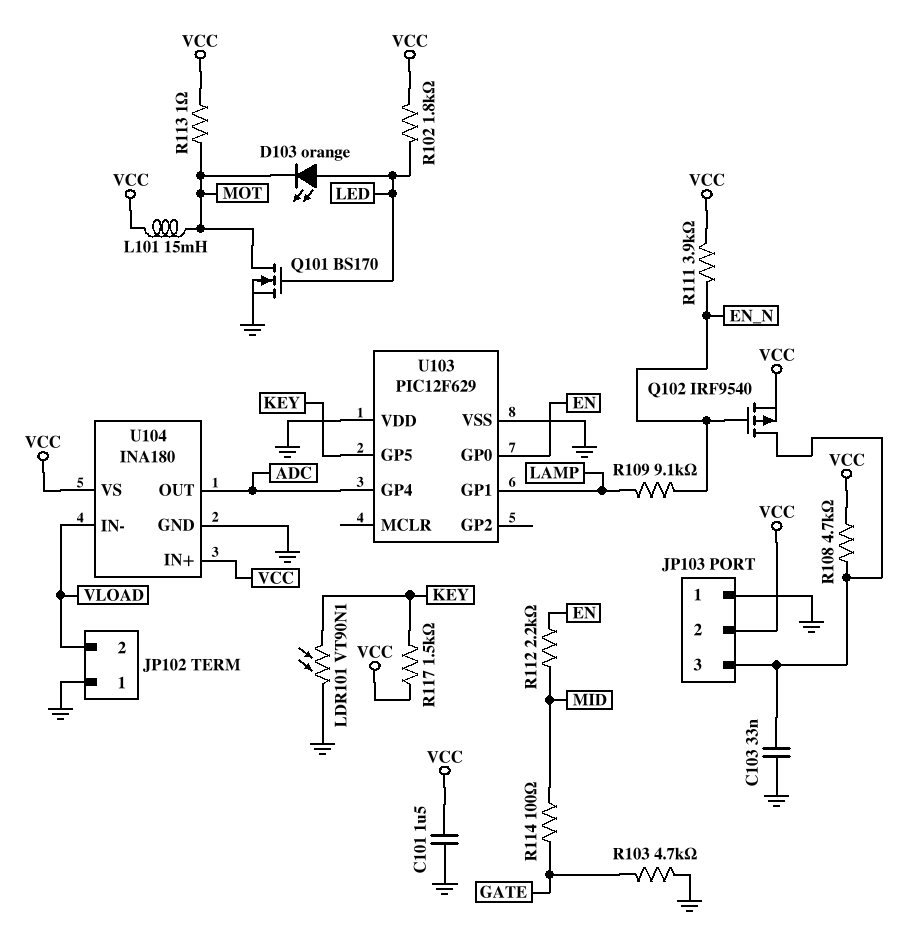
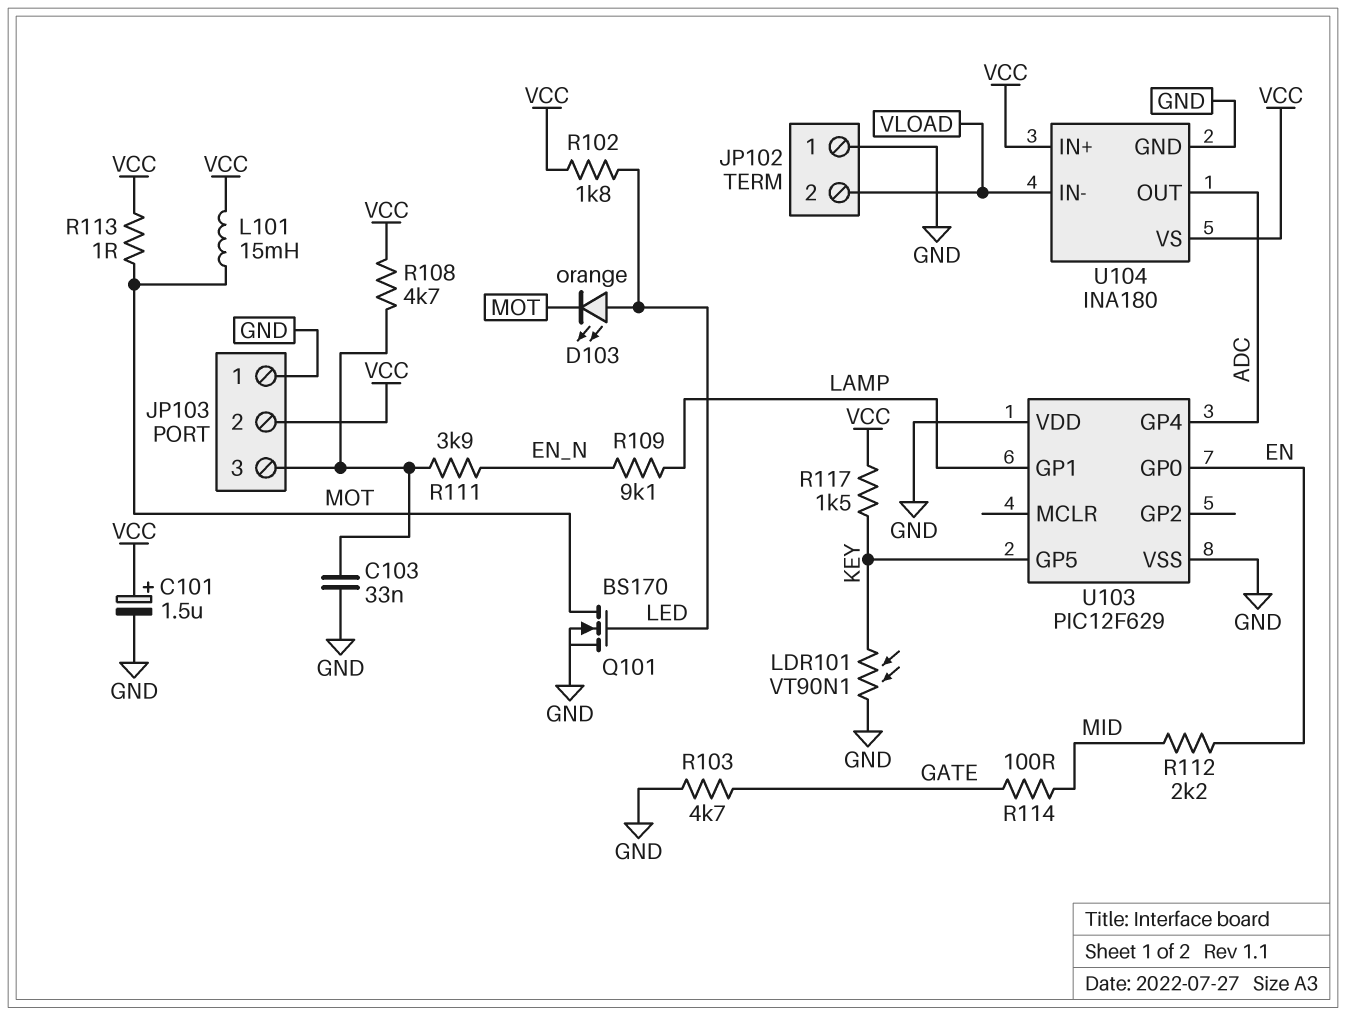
C101: 1.5uF (GND, VCC) -> 1.5uF (plus VCC, minus GND)
Q102: PMOS IRF9540 (G EN_N, D JP103/3, S VCC) -> none
R111: 3.9k (EN_N, VCC) -> 3.9k (EN_N, JP103/3)

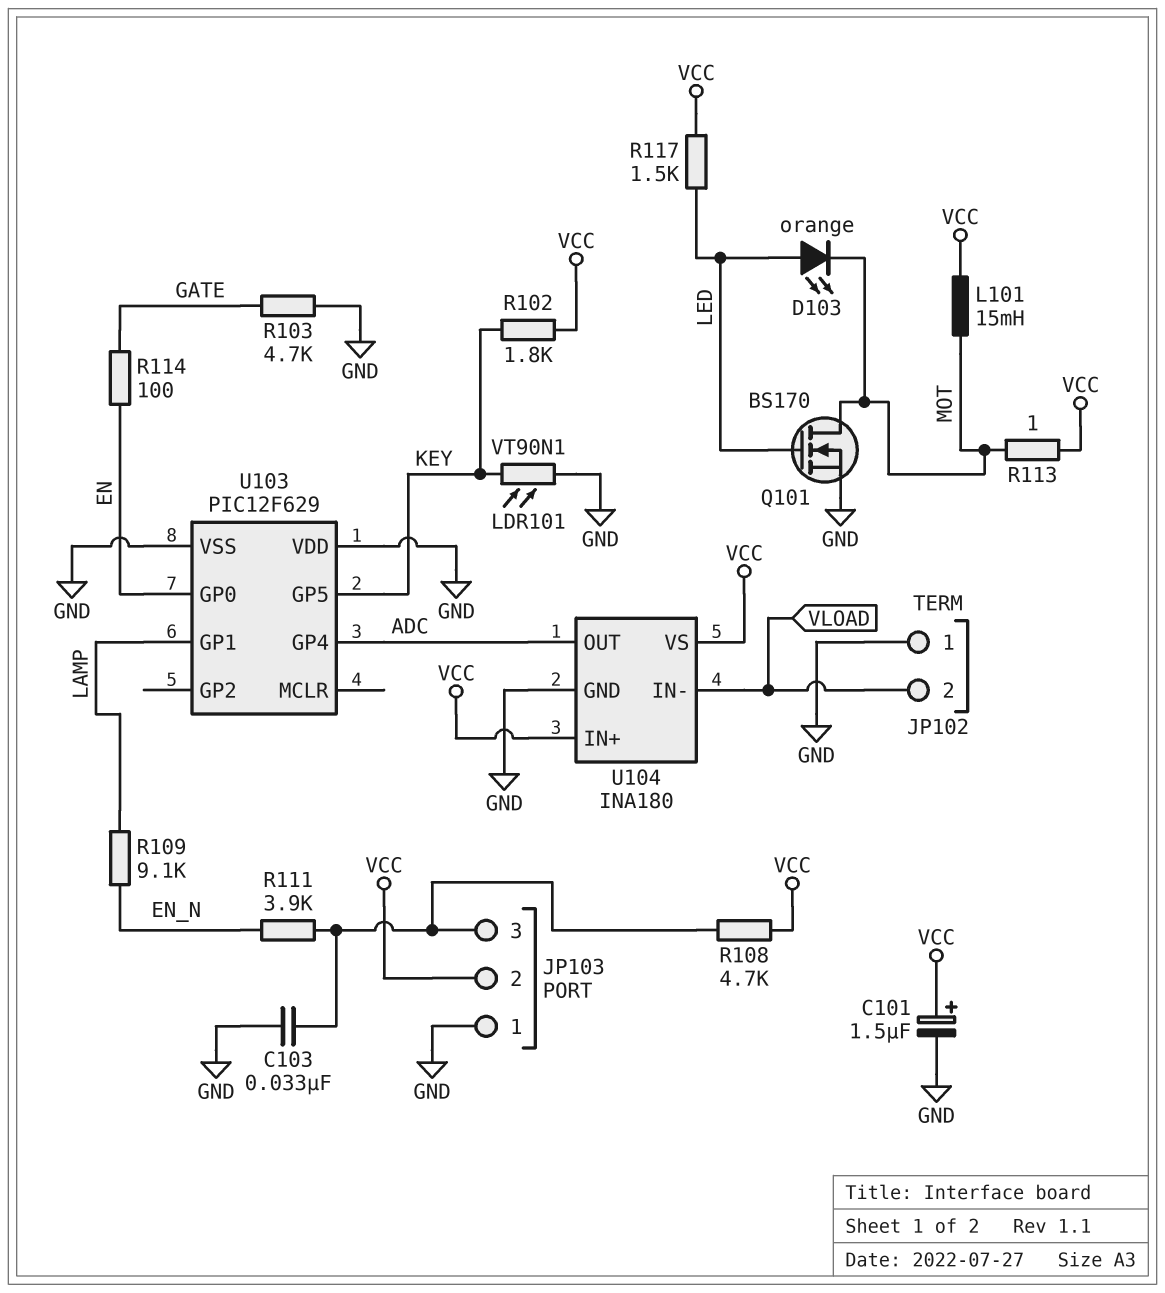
R102: 1.8k (LED, VCC) -> 1.8k (KEY, VCC)
R112: 2.2k (EN, MID) -> none
R114: 100 (GATE, MID) -> 100 (EN, GATE)
R117: 1.5k (KEY, VCC) -> 1.5k (LED, VCC)

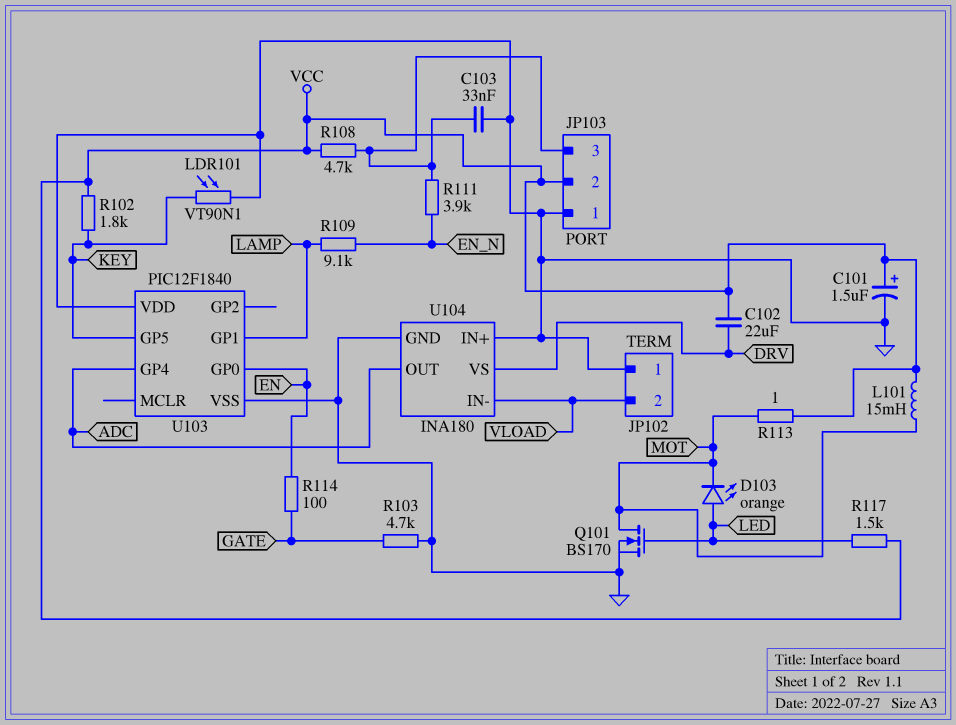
C102: none -> 22uF (DRV, VCC)
U103: PIC12F629 -> PIC12F1840
U104 pin IN+: VCC -> GND
U104 pin VS: VCC -> DRV

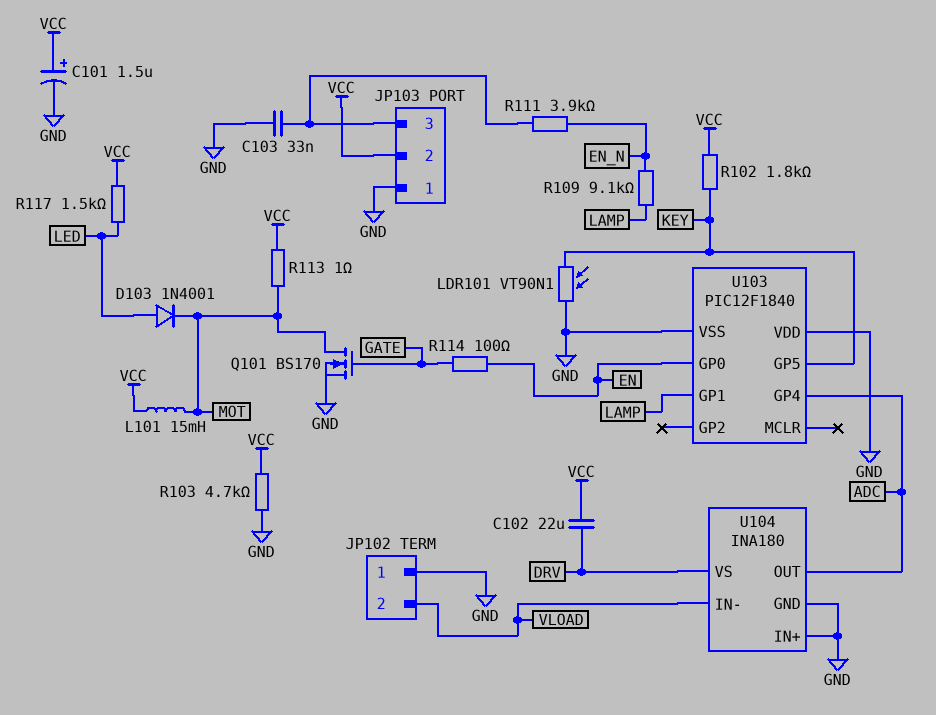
D103: LED orange (A LED, K MOT) -> diode 1N4001 (A LED, K MOT)
Q101: NMOS BS170 (G LED, D MOT, S GND) -> NMOS BS170 (G GATE, D MOT, S GND)
R103: 4.7k (GATE, GND) -> 4.7k (GND, VCC)
R108: 4.7k (JP103/3, VCC) -> none

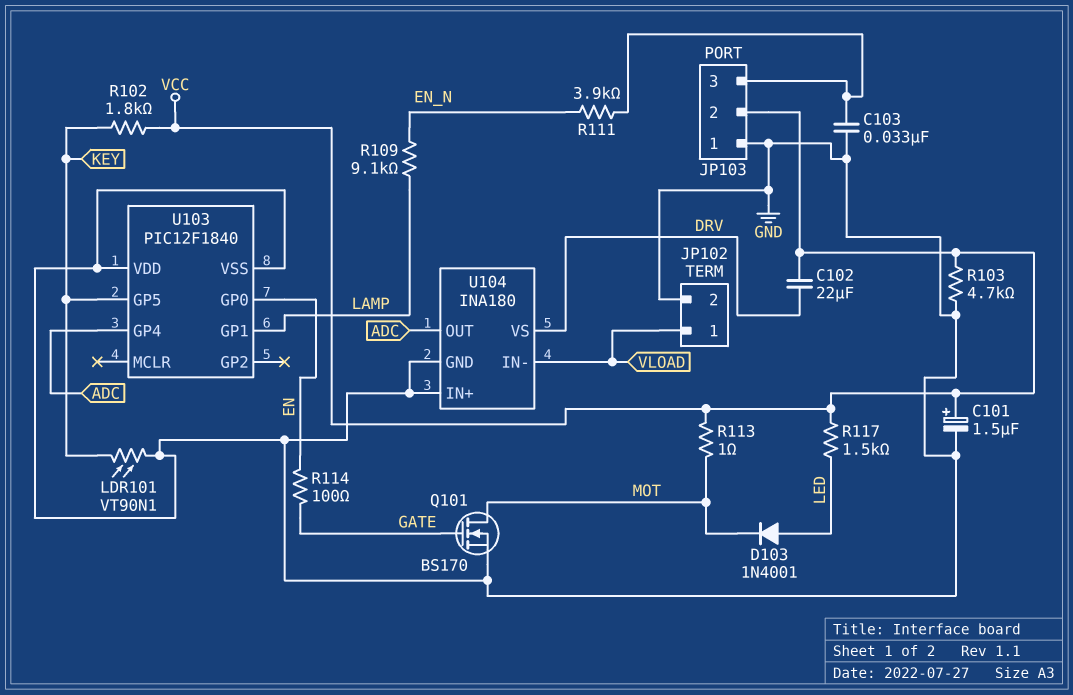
JP102 pin 1: GND -> VLOAD
JP102 pin 2: VLOAD -> GND
L101: 15mH (MOT, VCC) -> none

